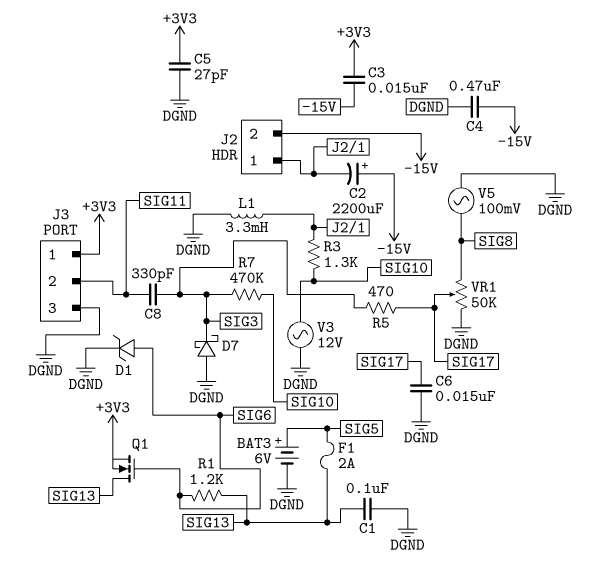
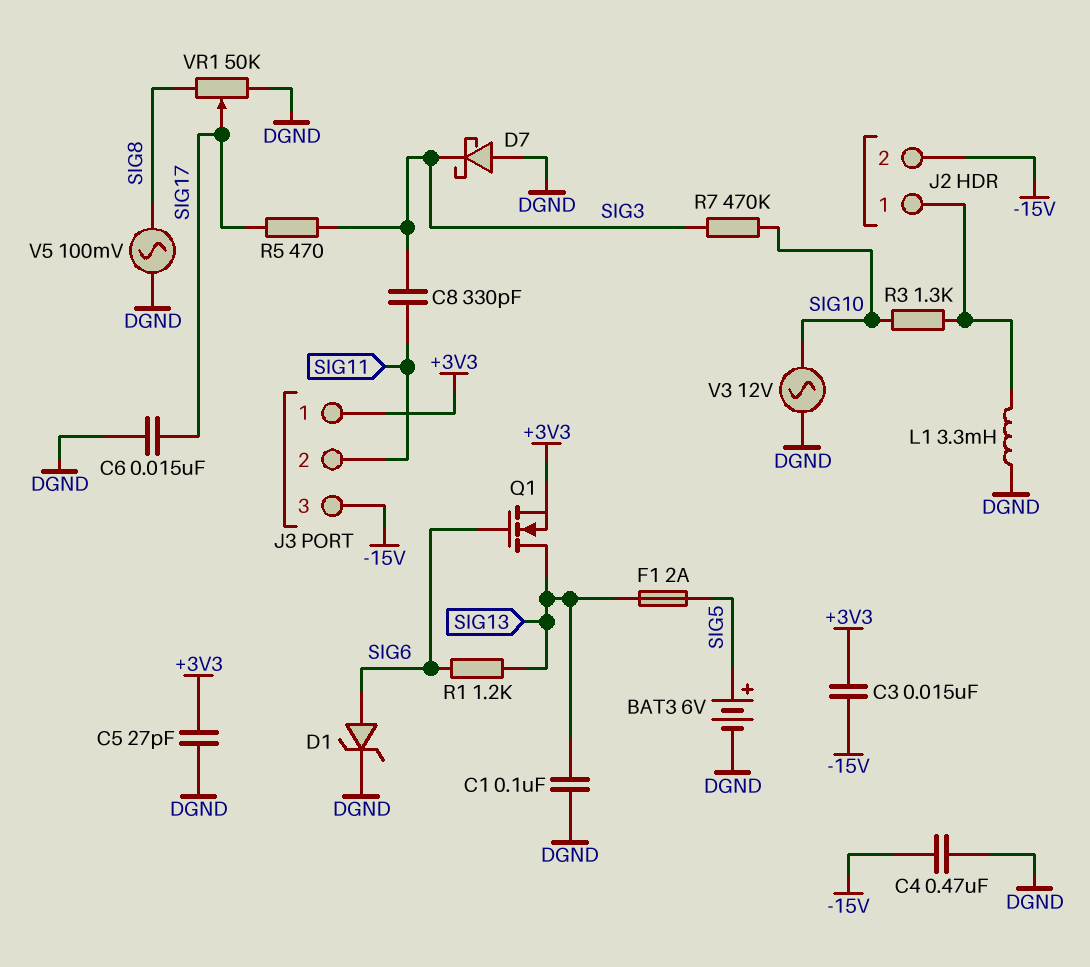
C2: 2200uF (plus -15V, minus J2/1) -> none
J3 pin 3: DGND -> -15V

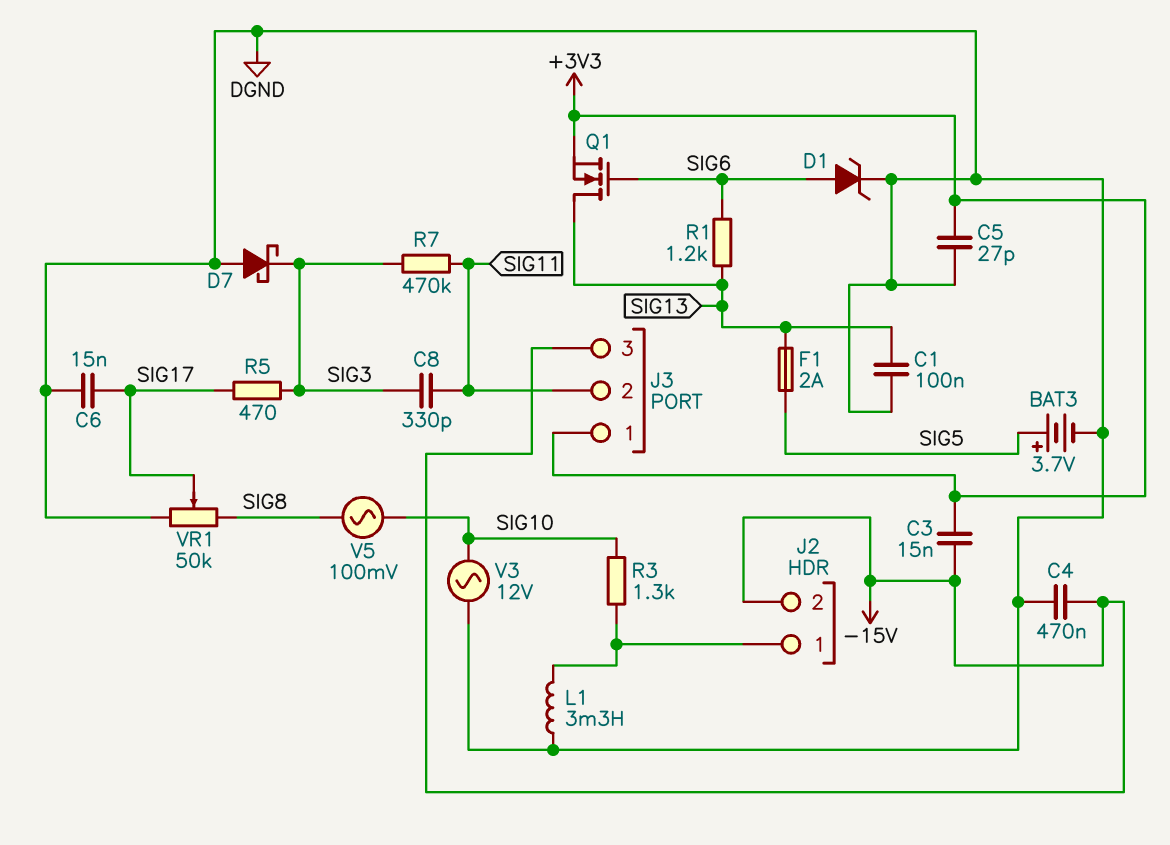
BAT3: 6V (plus SIG5, minus DGND) -> 3.7V (plus SIG5, minus DGND)
R7: 470k (SIG3, SIG10) -> 470k (SIG3, SIG11)
V5: AC 100mV (DGND, SIG8) -> AC 100mV (SIG8, SIG10)

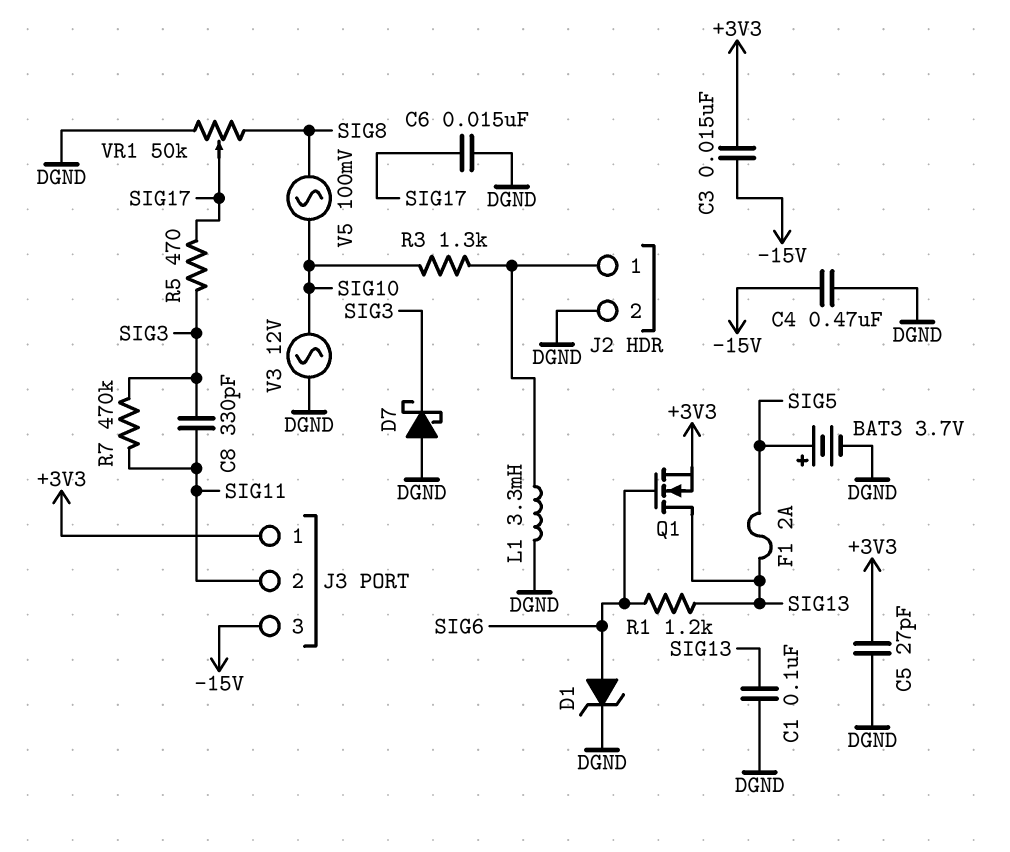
J2 pin 2: -15V -> DGND

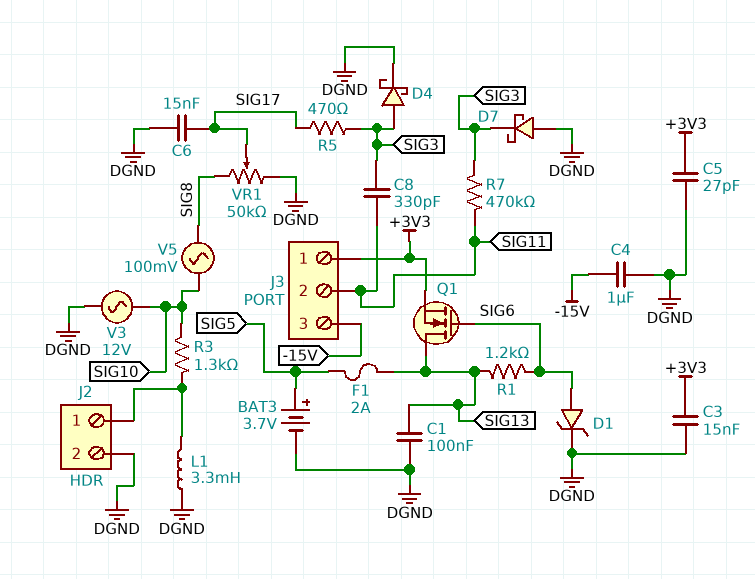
C3: 15nF (+3V3, -15V) -> 15nF (+3V3, DGND)
C4: 470nF (-15V, DGND) -> 1uF (-15V, DGND)
D4: none -> schottky (A SIG3, K DGND)

